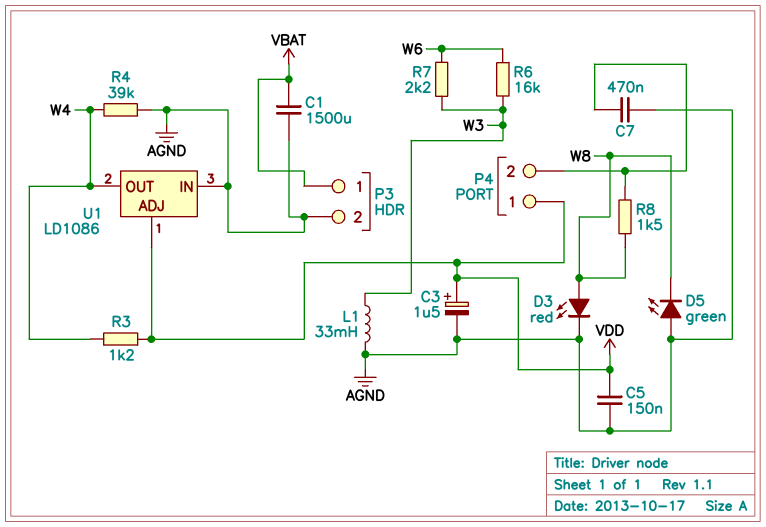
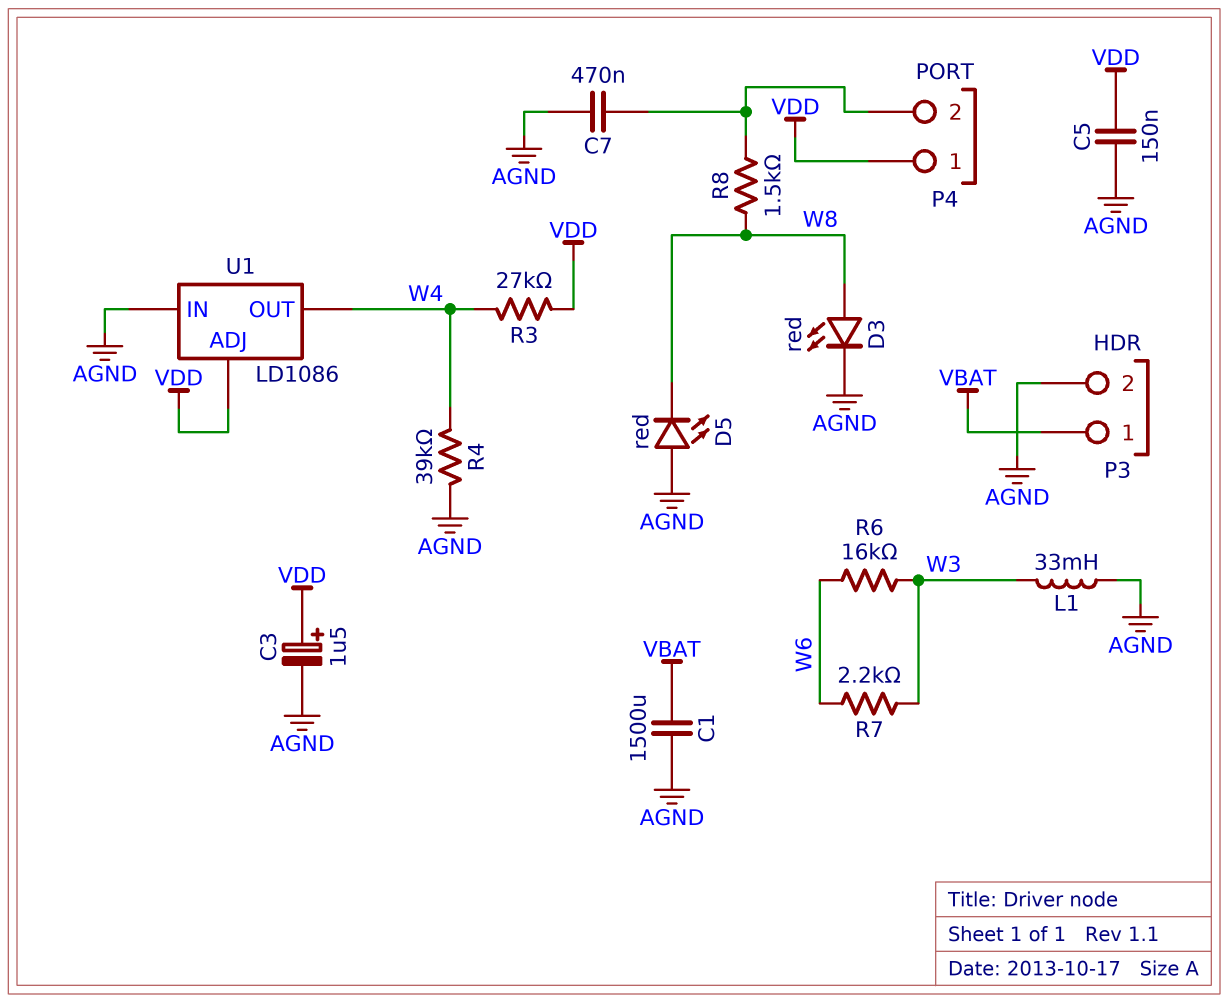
D5: LED green (A AGND, K W8) -> LED red (A AGND, K W8)
R3: 1.2k (VDD, W4) -> 27k (VDD, W4)

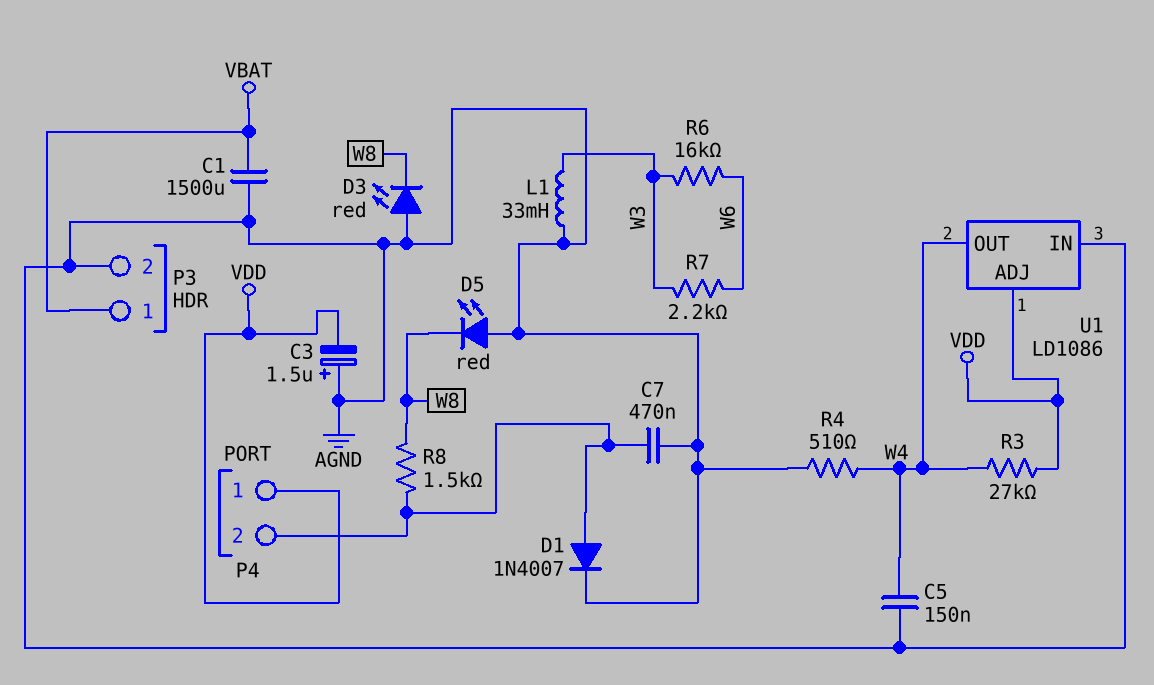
C3: 1.5uF (plus VDD, minus AGND) -> 1.5uF (plus AGND, minus VDD)
C5: 150nF (AGND, VDD) -> 150nF (AGND, W4)
D1: none -> diode 1N4007 (A P4/2, K AGND)
D3: LED red (A W8, K AGND) -> LED red (A AGND, K W8)
R4: 39k (AGND, W4) -> 510 (AGND, W4)

